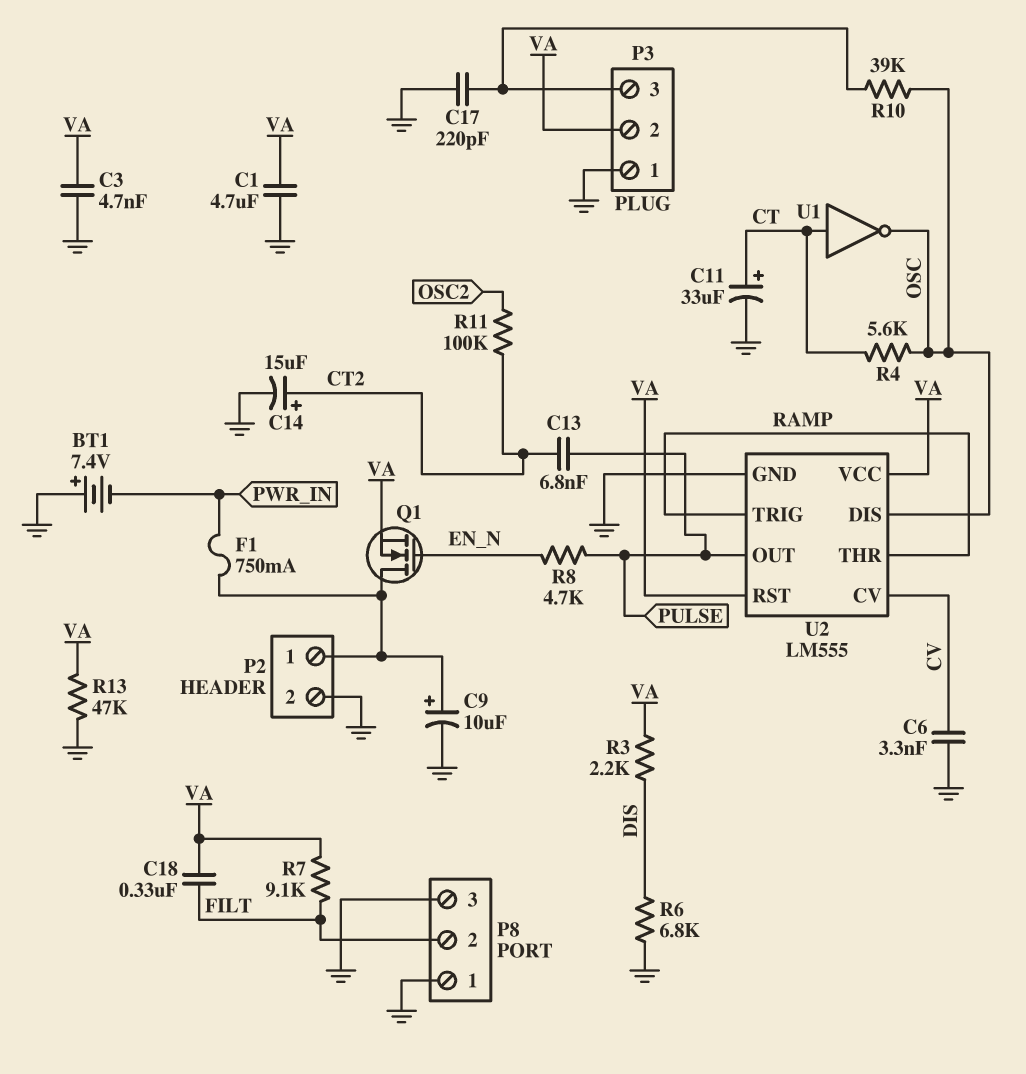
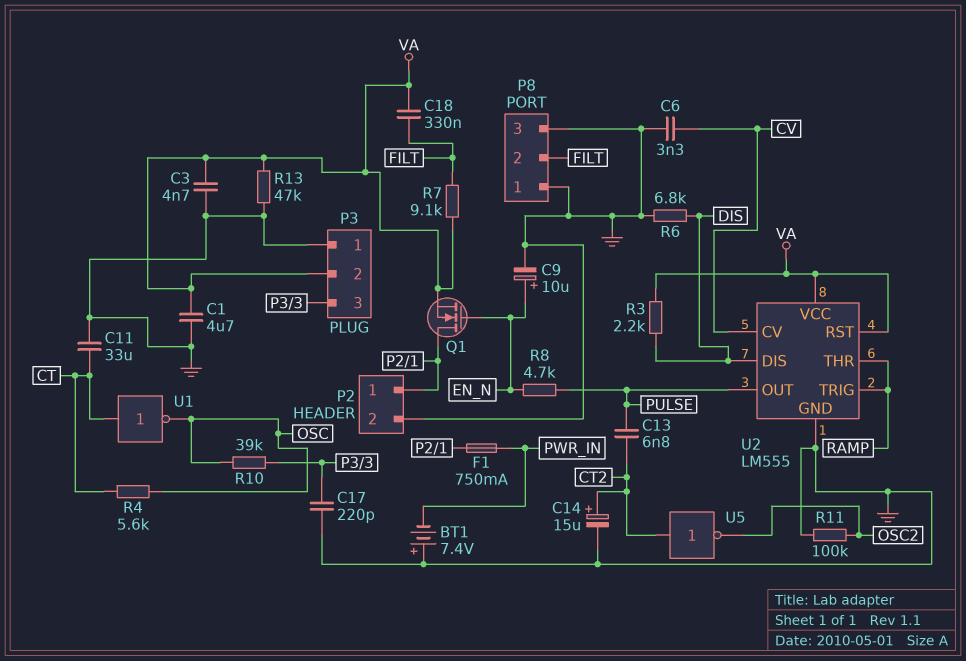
C9: 10uF (plus P2/1, minus GND) -> 10uF (plus EN_N, minus GND)
C11: 33uF (plus CT, minus GND) -> 33uF (CT, GND)
R11: 100k (CT2, OSC2) -> 100k (GND, OSC2)
U2 pin DIS: OSC -> DIS
U5: none -> NOT (in CT2, out OSC2)

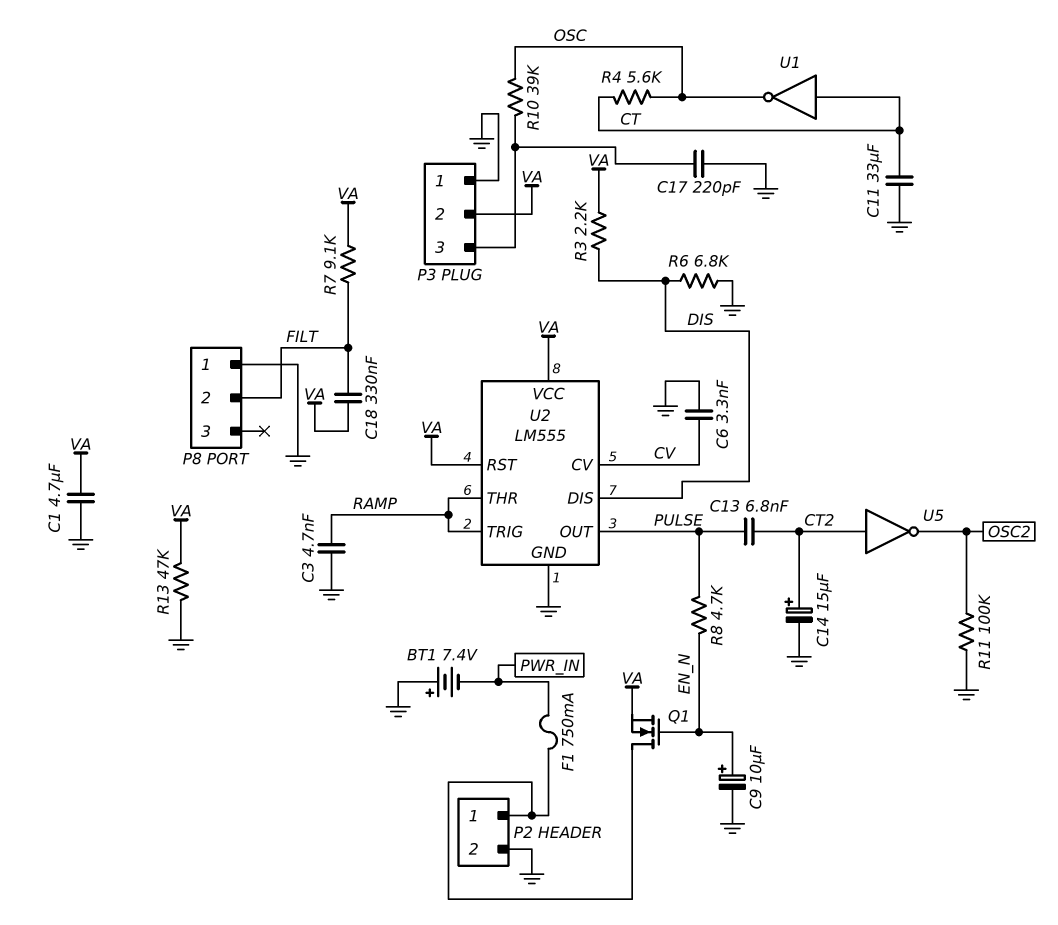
C3: 4.7nF (GND, VA) -> 4.7nF (GND, RAMP)
P8 pin 3: GND -> none

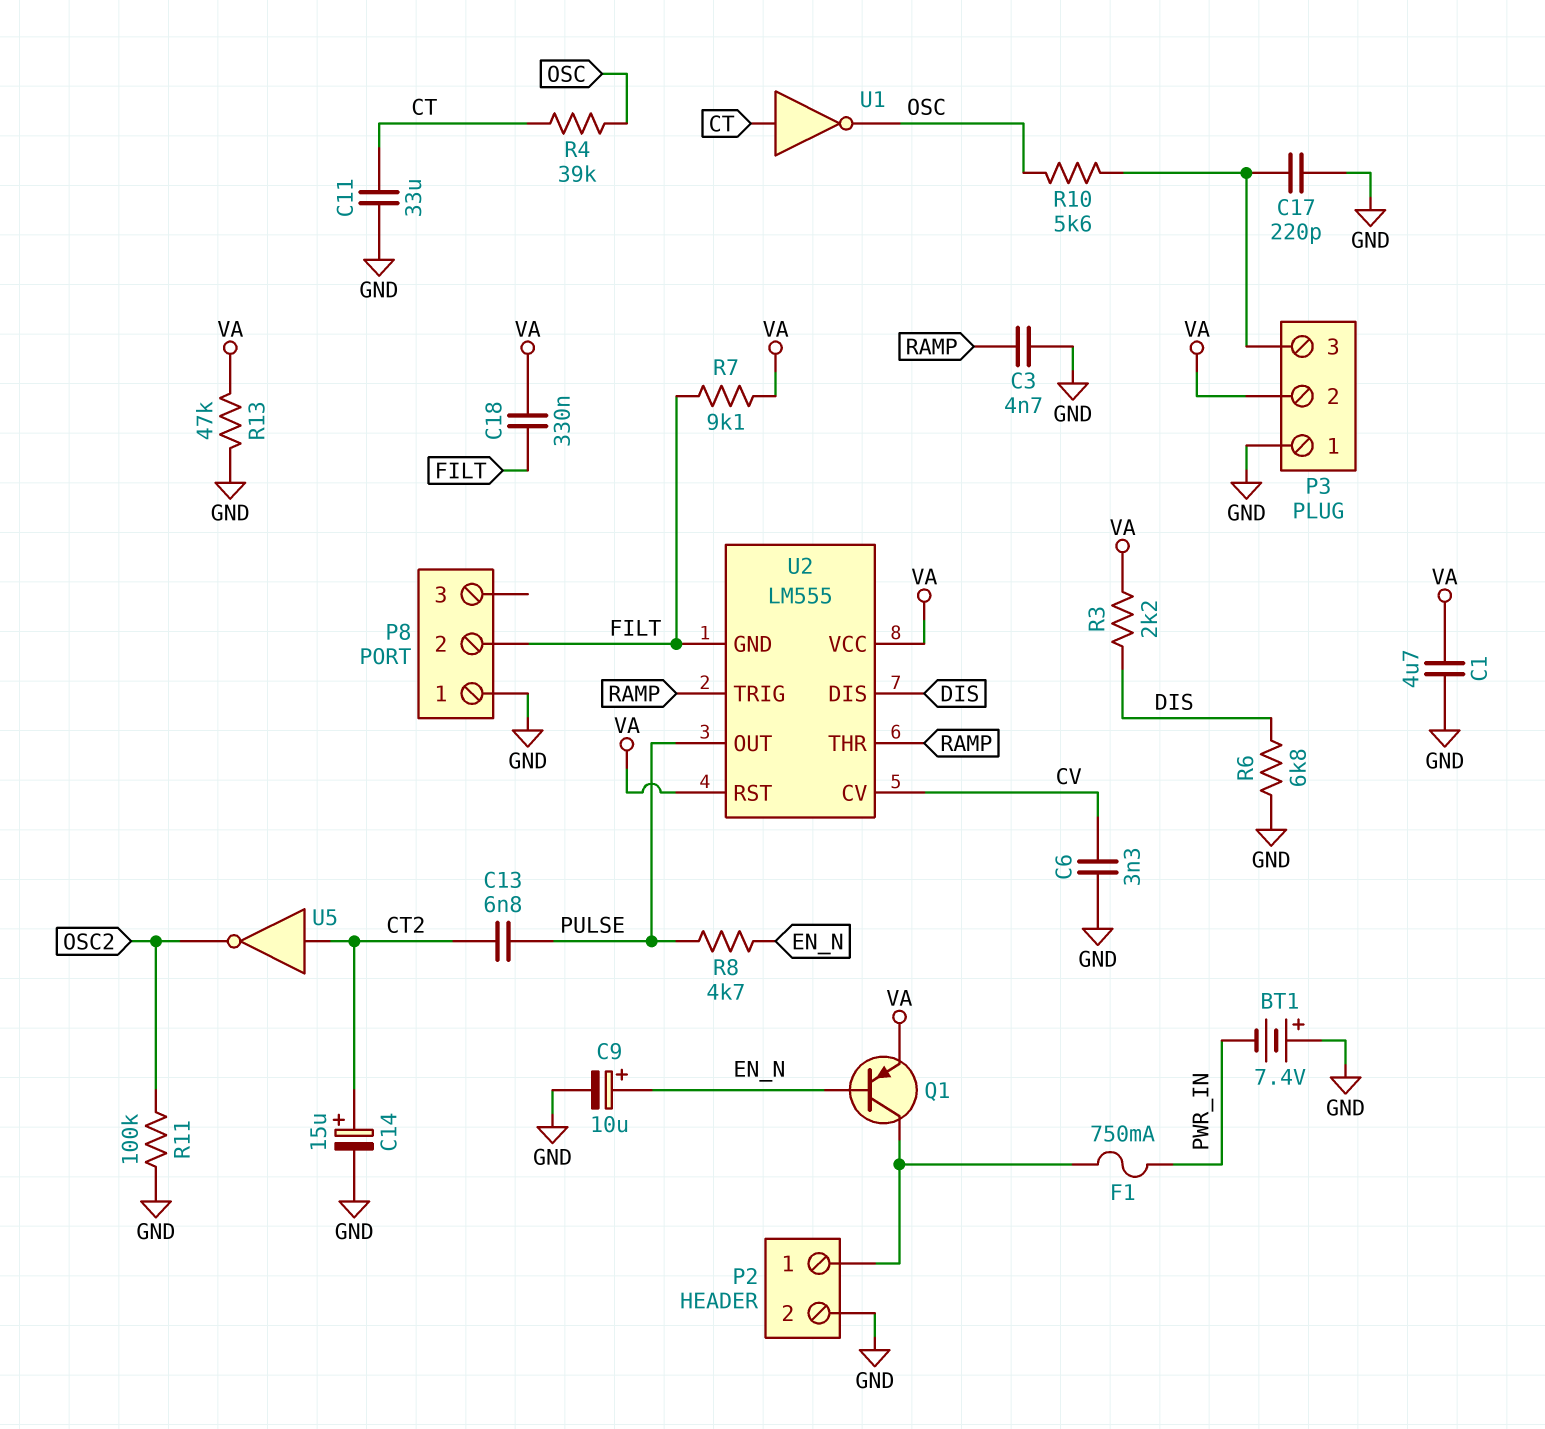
Q1: NMOS (G EN_N, D P2/1, S VA) -> PNP (B EN_N, C P2/1, E VA)
R4: 5.6k (CT, OSC) -> 39k (CT, OSC)
R10: 39k (OSC, P3/3) -> 5.6k (OSC, P3/3)
U2 pin GND: GND -> FILT

